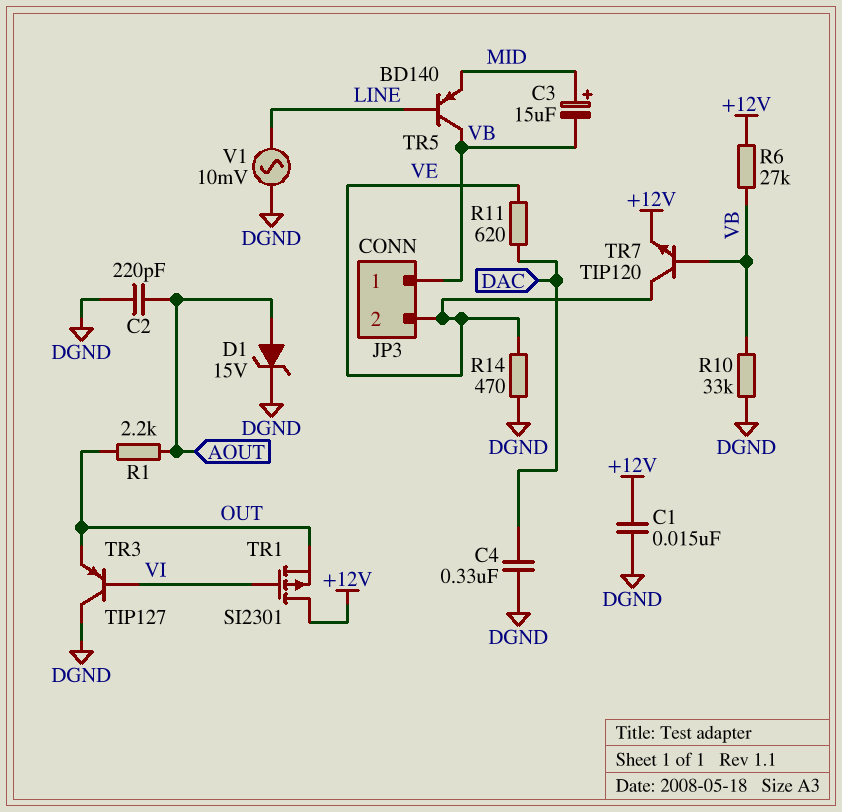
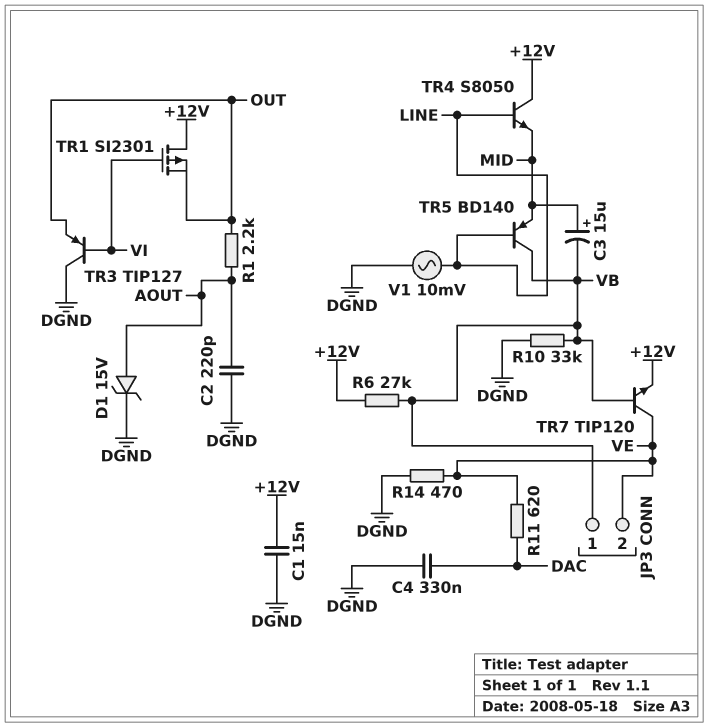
TR4: none -> NPN S8050 (B LINE, C +12V, E MID)

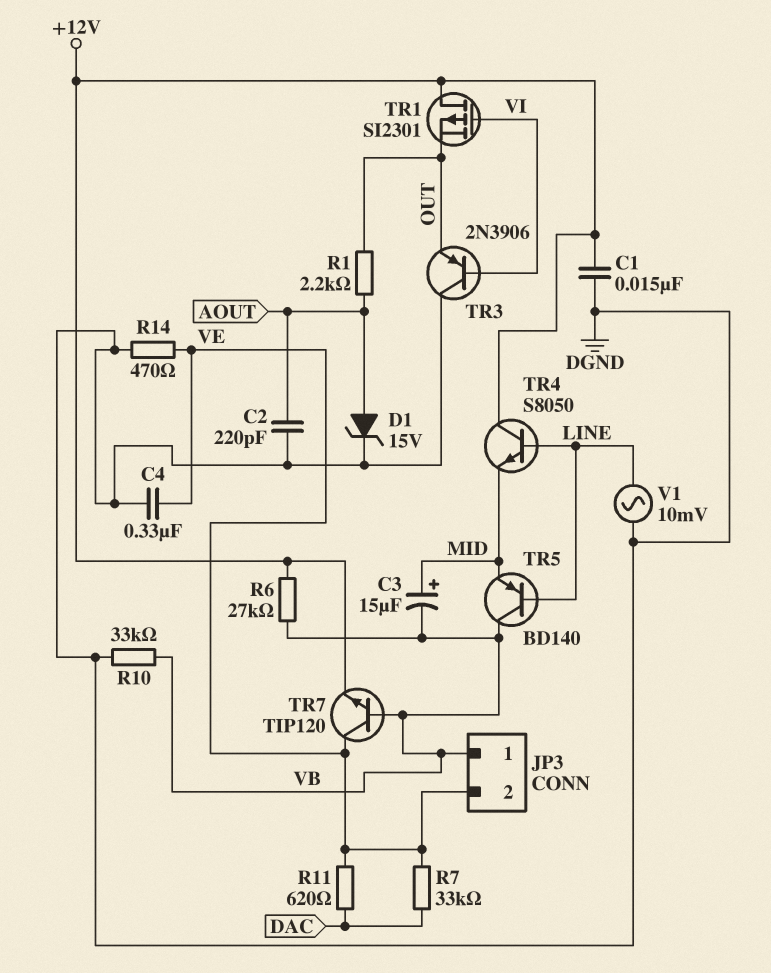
C4: 330nF (DAC, DGND) -> 330nF (DGND, VE)
R7: none -> 33k (DAC, VE)
TR3: PNP TIP127 (B VI, C DGND, E OUT) -> PNP 2N3906 (B VI, C DGND, E OUT)

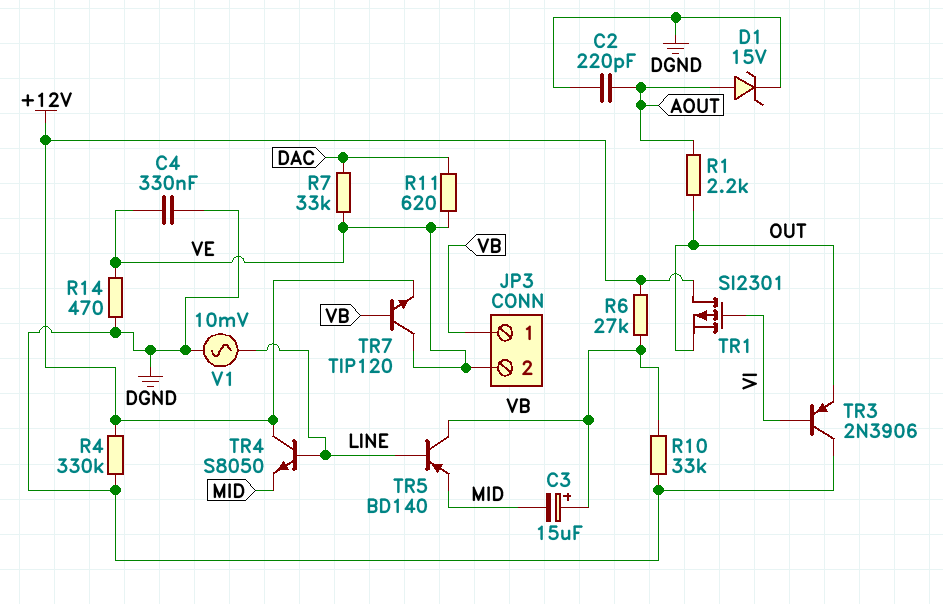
C1: 15nF (+12V, DGND) -> none
C3: 15uF (plus MID, minus VB) -> 15uF (plus VB, minus MID)
R4: none -> 330k (+12V, DGND)

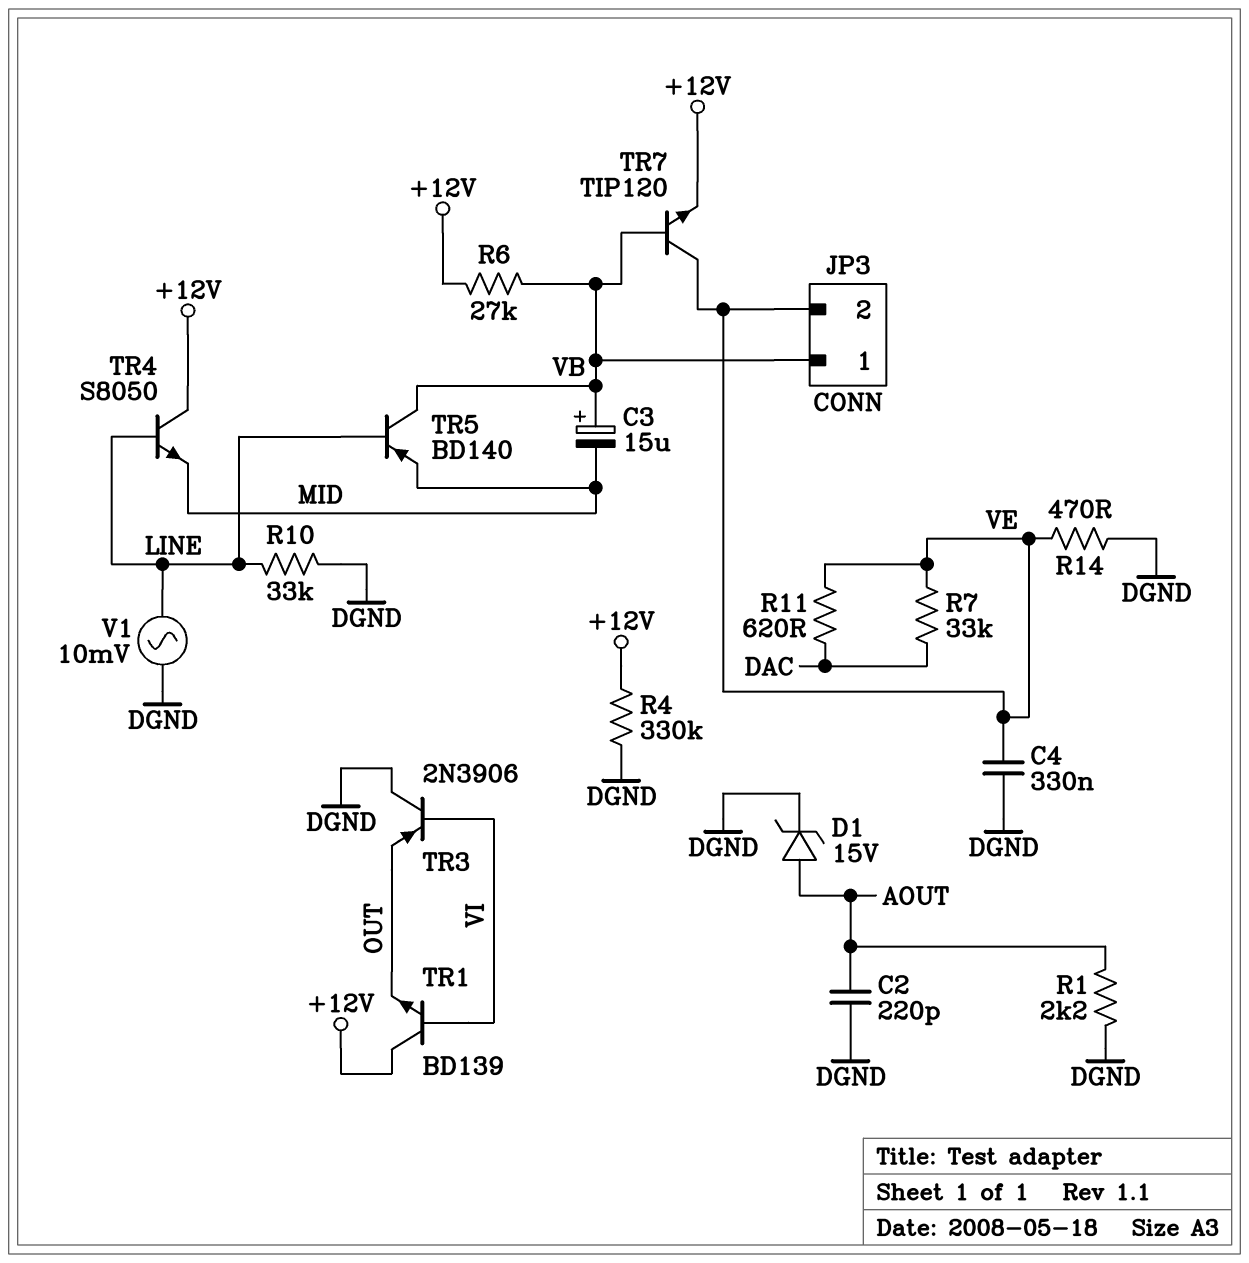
R1: 2.2k (AOUT, OUT) -> 2.2k (AOUT, DGND)
R10: 33k (DGND, VB) -> 33k (DGND, LINE)
TR1: PMOS SI2301 (G VI, D +12V, S OUT) -> NPN BD139 (B VI, C +12V, E OUT)

